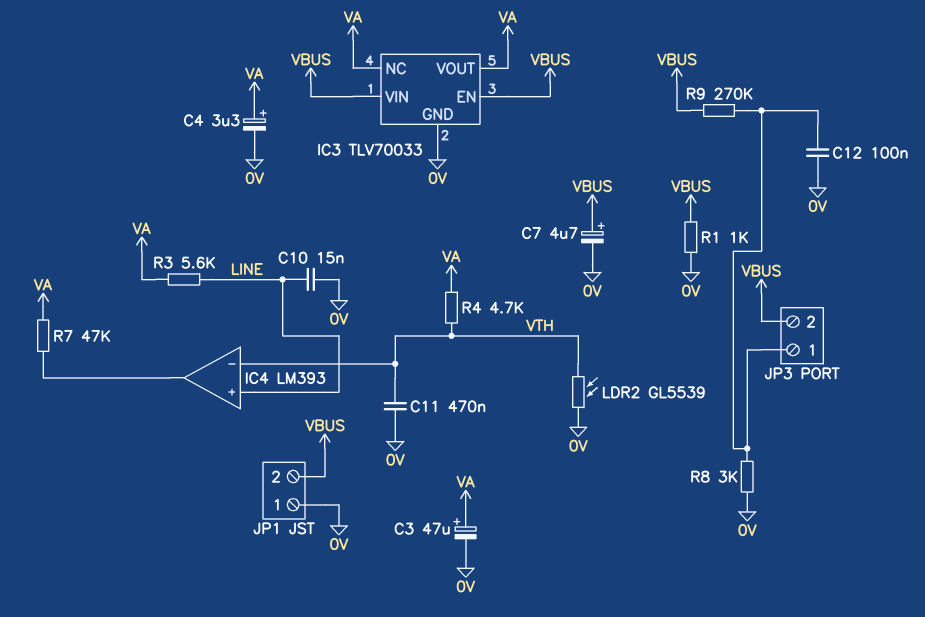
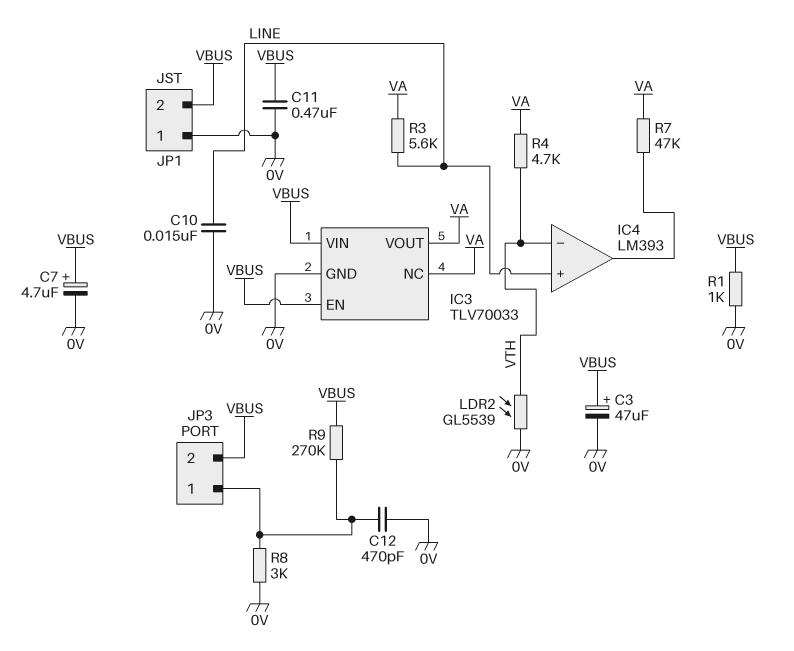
C3: 47uF (plus VA, minus 0V) -> 47uF (plus VBUS, minus 0V)
C4: 3.3uF (plus VA, minus 0V) -> none
C11: 470nF (0V, VTH) -> 470nF (0V, VBUS)
C12: 100nF (0V, JP3/1) -> 470pF (0V, JP3/1)

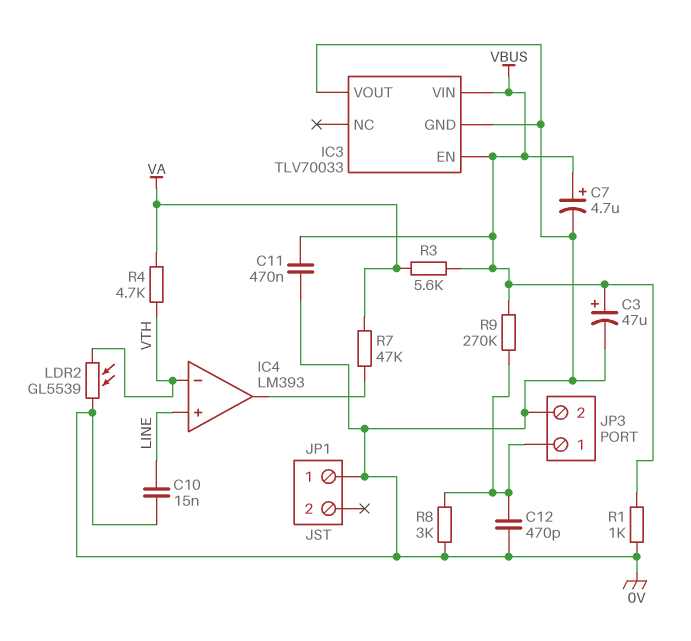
IC3 pin NC: VA -> none
IC3 pin VOUT: VA -> 0V
JP1 pin 2: VBUS -> none
JP3 pin 2: VBUS -> 0V
R3: 5.6k (LINE, VA) -> 5.6k (VA, VBUS)

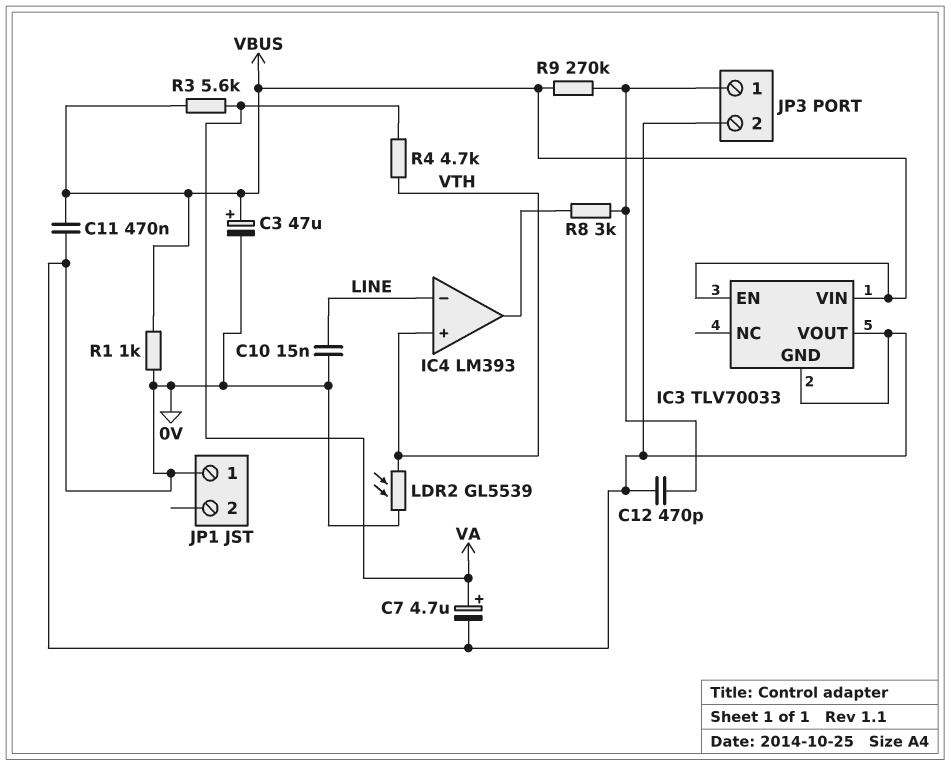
C7: 4.7uF (plus VBUS, minus 0V) -> 4.7uF (plus VA, minus 0V)
IC4 pin in+: LINE -> VTH
IC4 pin in-: VTH -> LINE
R7: 47k (IC4/out, VA) -> none
R8: 3k (0V, JP3/1) -> 3k (IC4/out, JP3/1)

